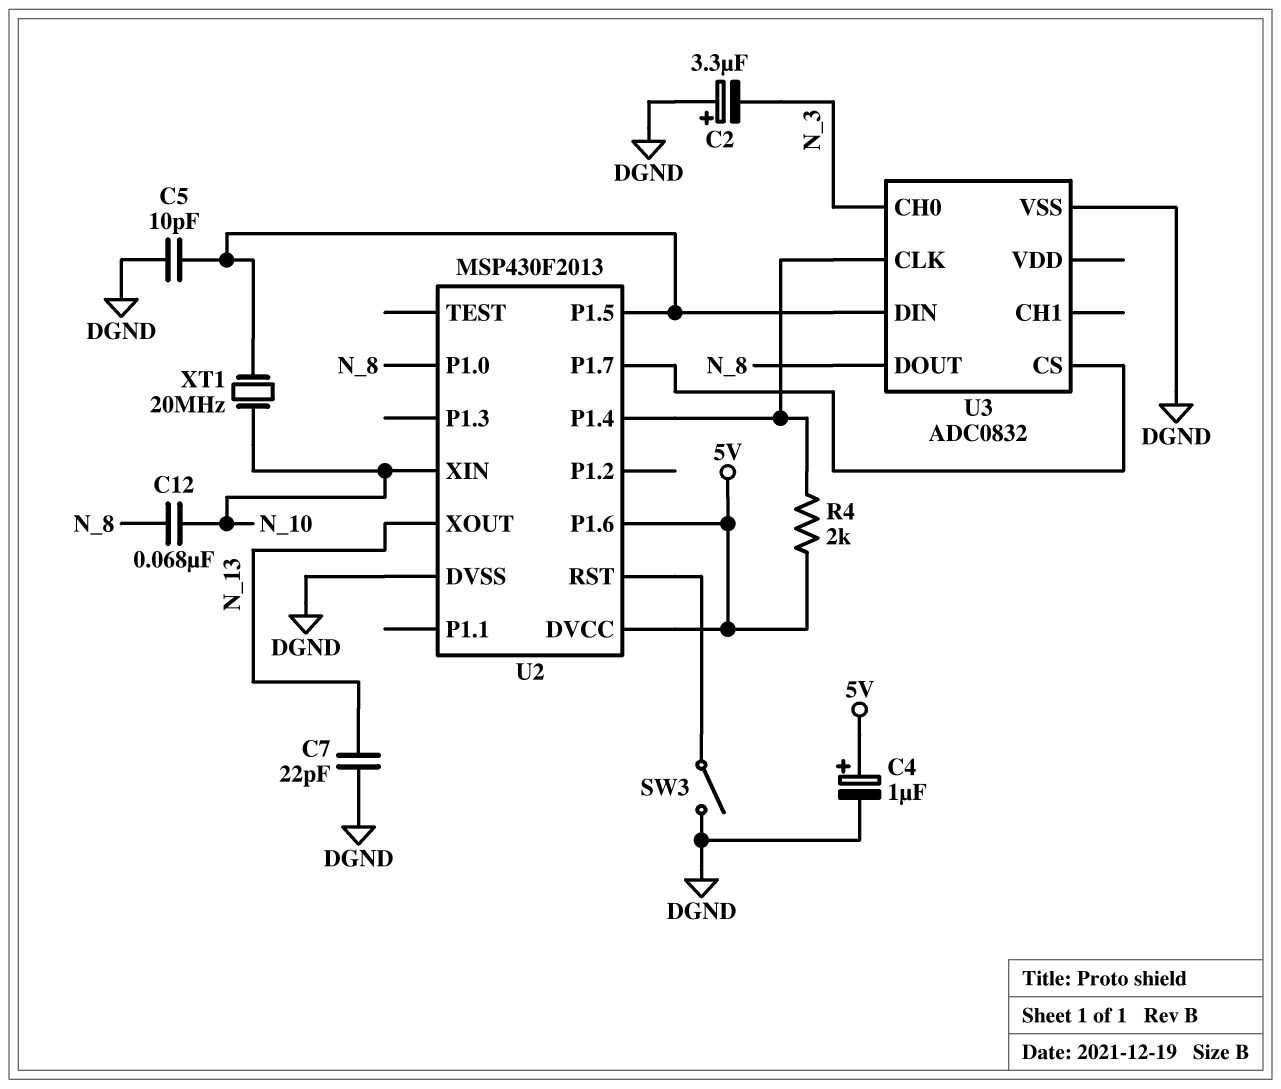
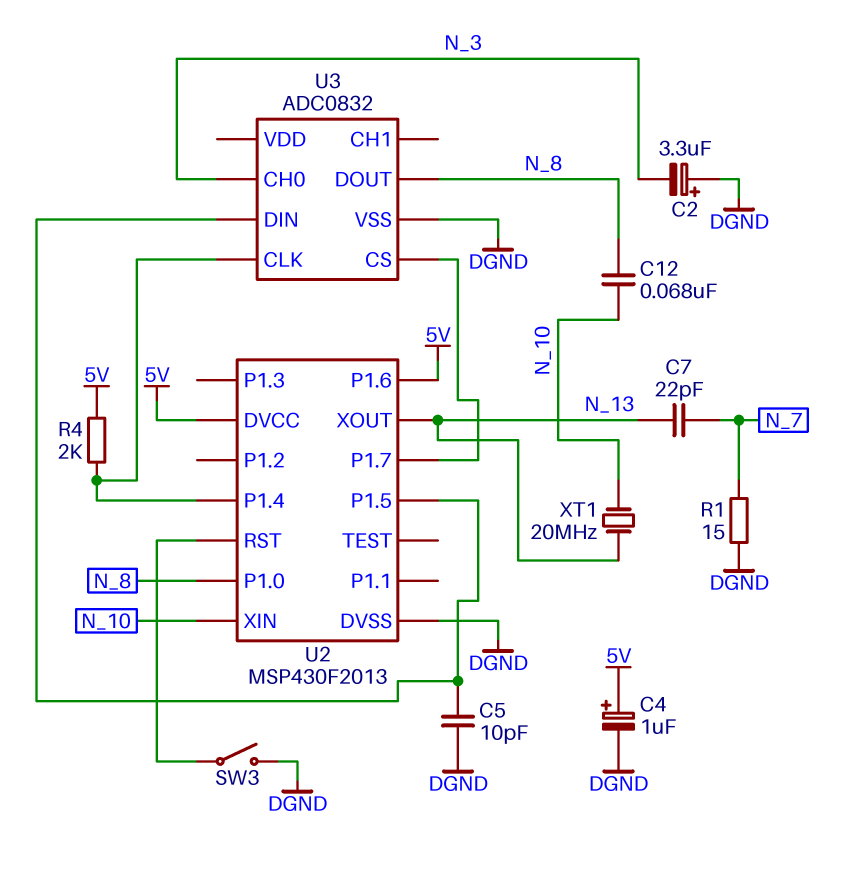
C7: 22pF (DGND, N_13) -> 22pF (N_7, N_13)
R1: none -> 15 (DGND, N_7)
XT1: 20MHz (N_10, U2/P1.5) -> 20MHz (N_10, N_13)

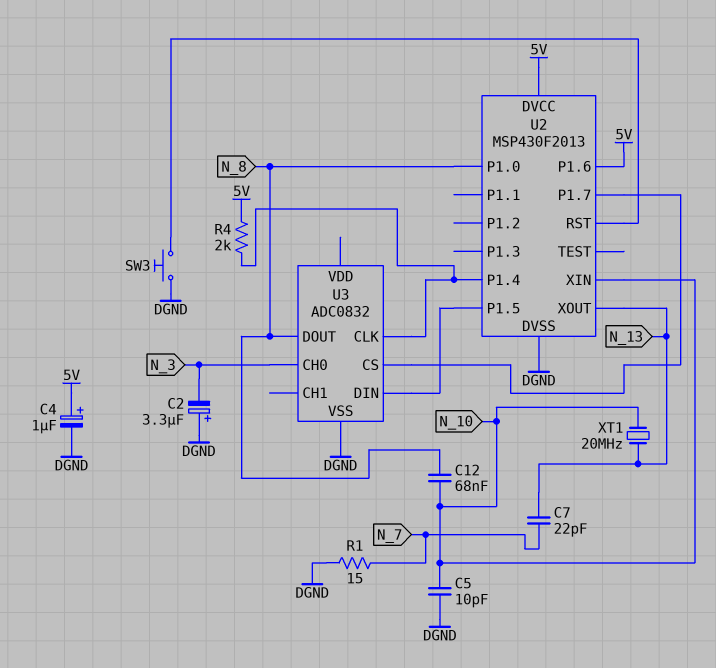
C5: 10pF (DGND, U2/P1.5) -> 10pF (DGND, N_10)
SW3: switch (DGND, U2/RST) -> button (DGND, U2/RST)

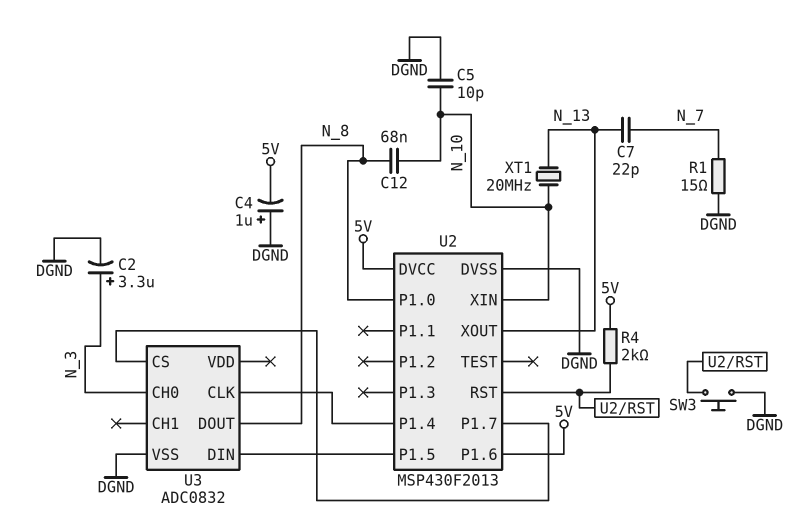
C2: 3.3uF (plus DGND, minus N_3) -> 3.3uF (plus N_3, minus DGND)
C4: 1uF (plus 5V, minus DGND) -> 1uF (plus DGND, minus 5V)
R4: 2k (5V, U2/P1.4) -> 2k (5V, U2/RST)

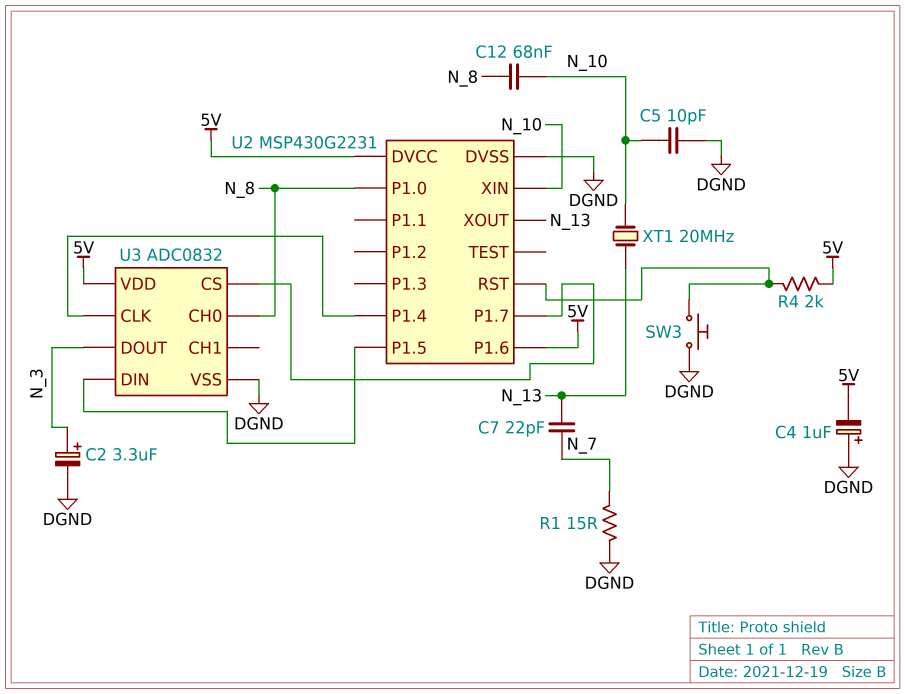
U2: MSP430F2013 -> MSP430G2231
U3 pin CH0: N_3 -> N_8
U3 pin DOUT: N_8 -> N_3
U3 pin VDD: none -> 5V

